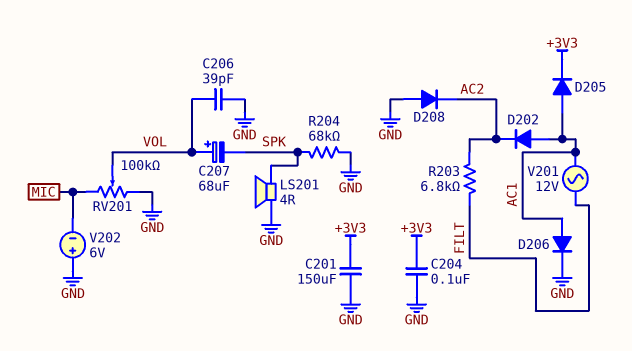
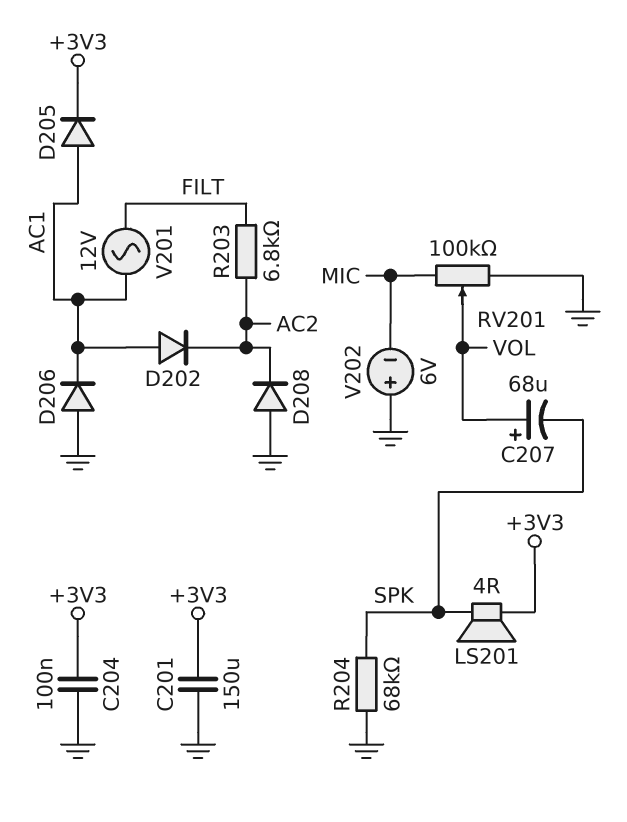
C206: 39pF (GND, VOL) -> none
D206: diode (A AC1, K GND) -> diode (A GND, K AC1)
LS201: speaker 4R (GND, SPK) -> speaker 4R (+3V3, SPK)

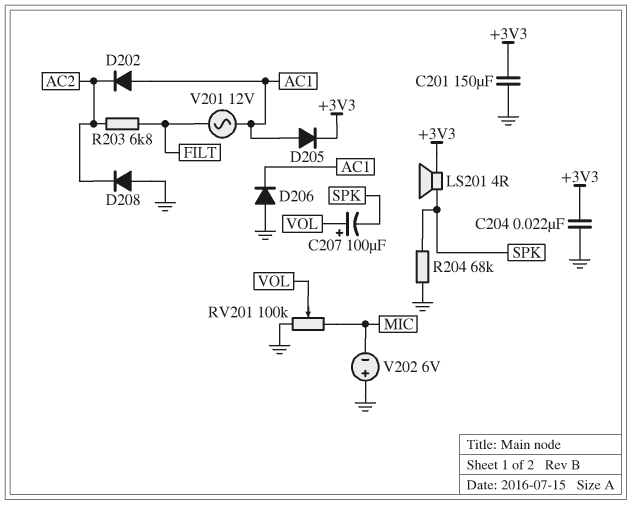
C204: 100nF (+3V3, GND) -> 22nF (+3V3, GND)
C207: 68uF (plus VOL, minus SPK) -> 100uF (plus VOL, minus SPK)

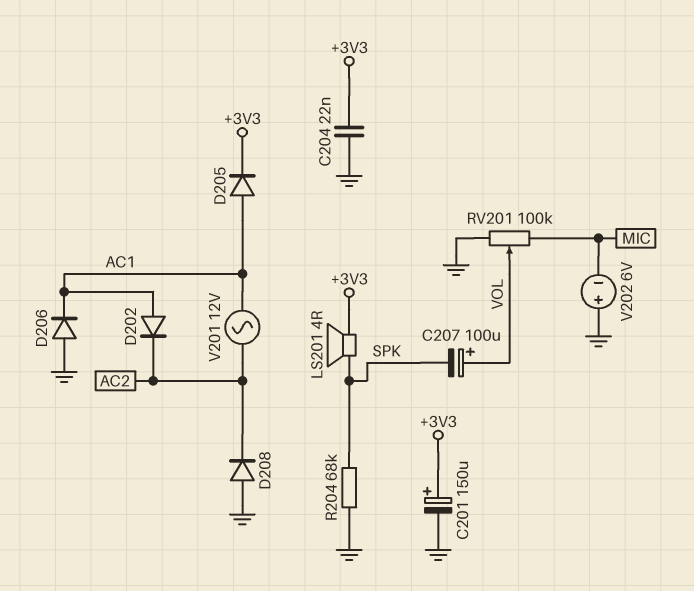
C201: 150uF (+3V3, GND) -> 150uF (plus +3V3, minus GND)
R203: 6.8k (AC2, FILT) -> none
V201: AC 12V (AC1, FILT) -> AC 12V (AC1, AC2)

